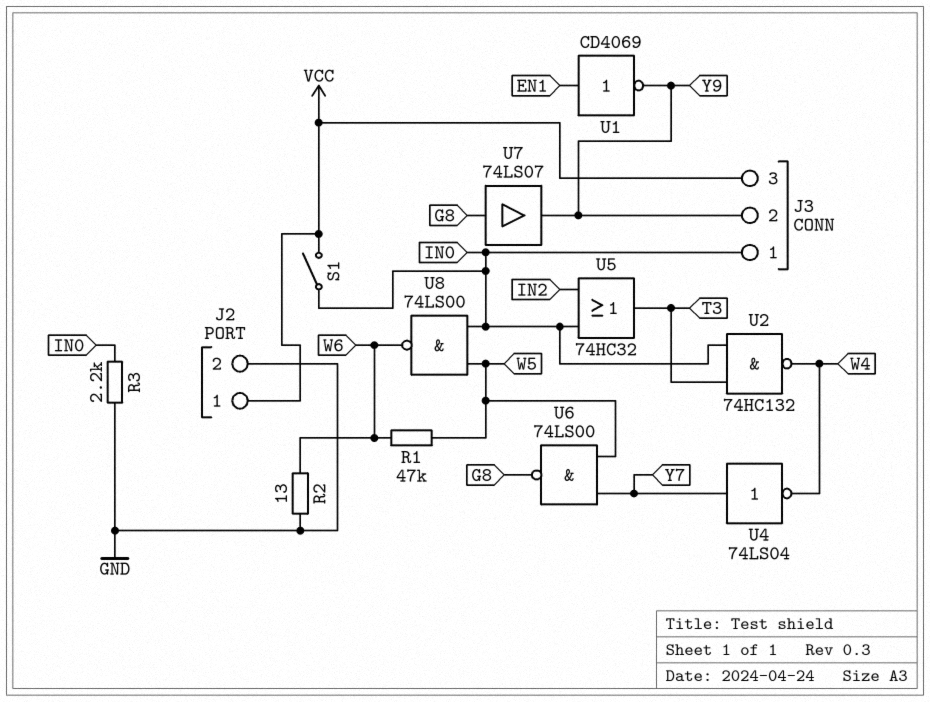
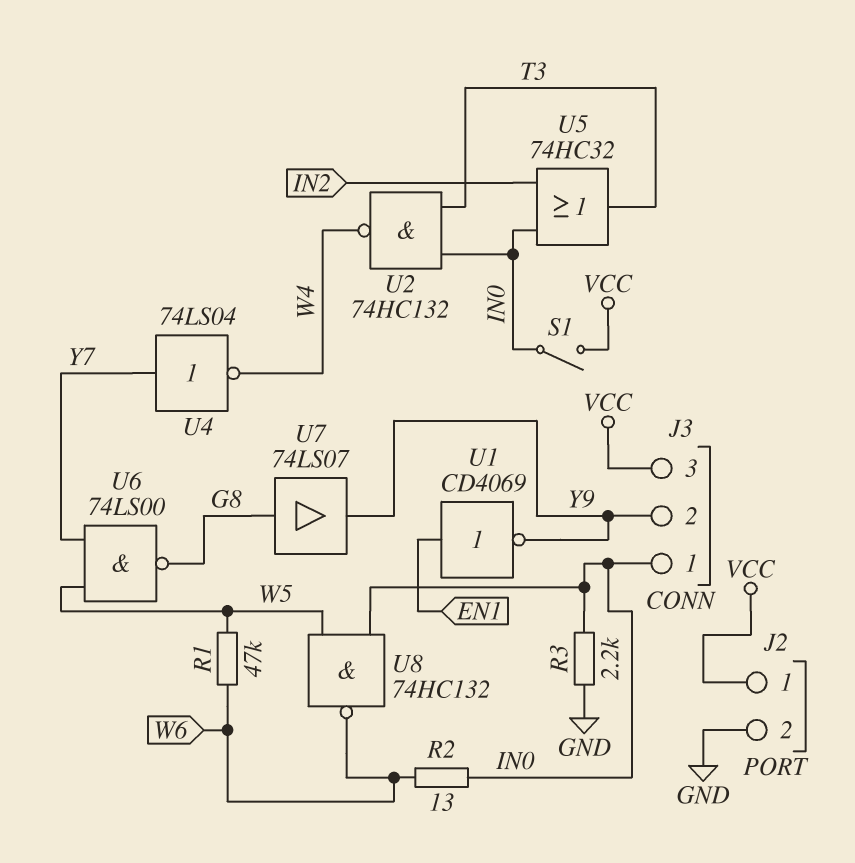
R2: 13 (GND, W6) -> 13 (IN0, W6)
U8: NAND 74LS00 (in IN0, in W5, out W6) -> NAND 74HC132 (in IN0, in W5, out W6)

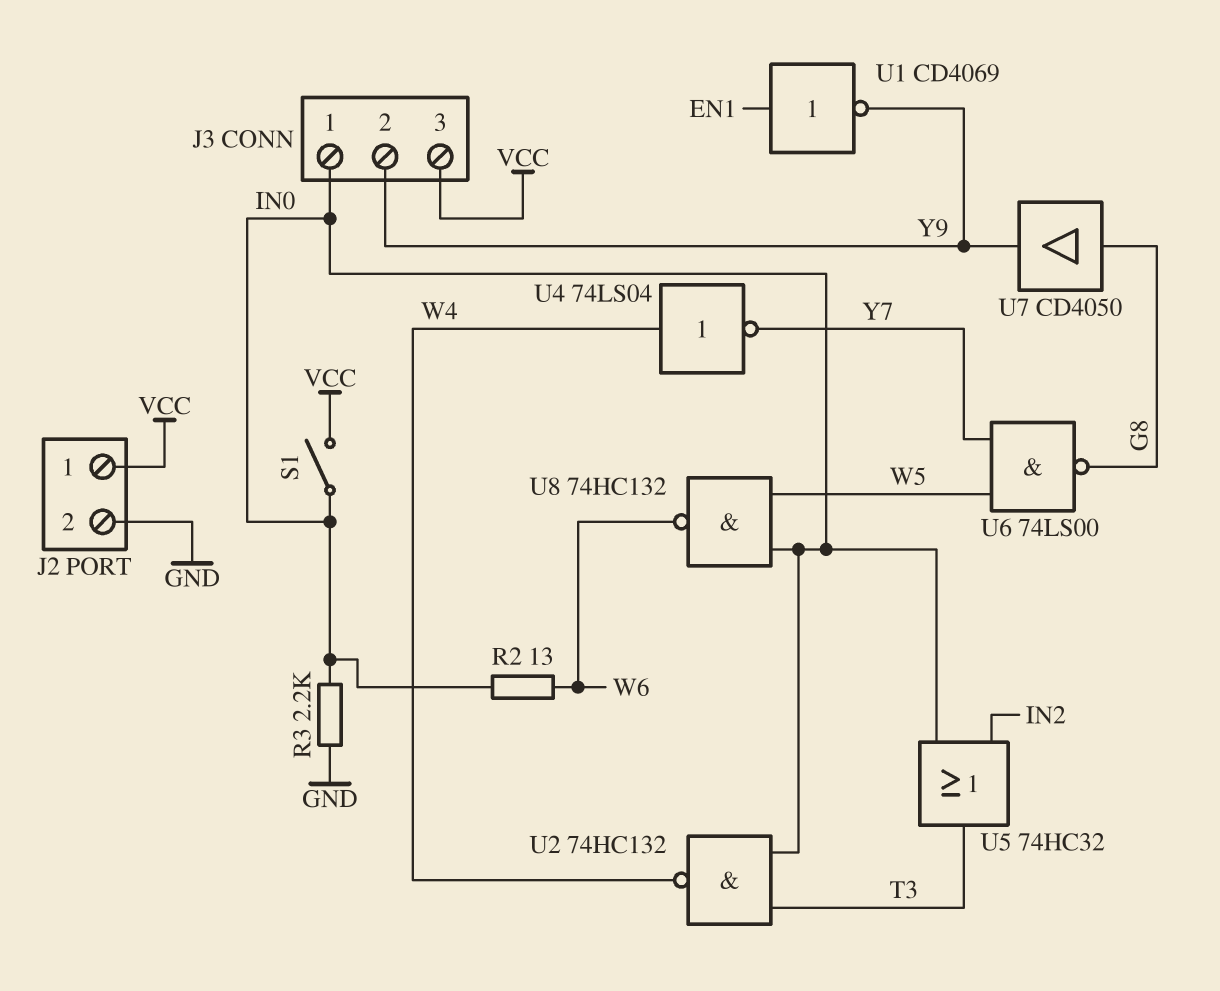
R1: 47k (W5, W6) -> none
U4: NOT 74LS04 (in Y7, out W4) -> NOT 74LS04 (in W4, out Y7)
U7: buffer 74LS07 (in G8, out Y9) -> buffer CD4050 (in G8, out Y9)

